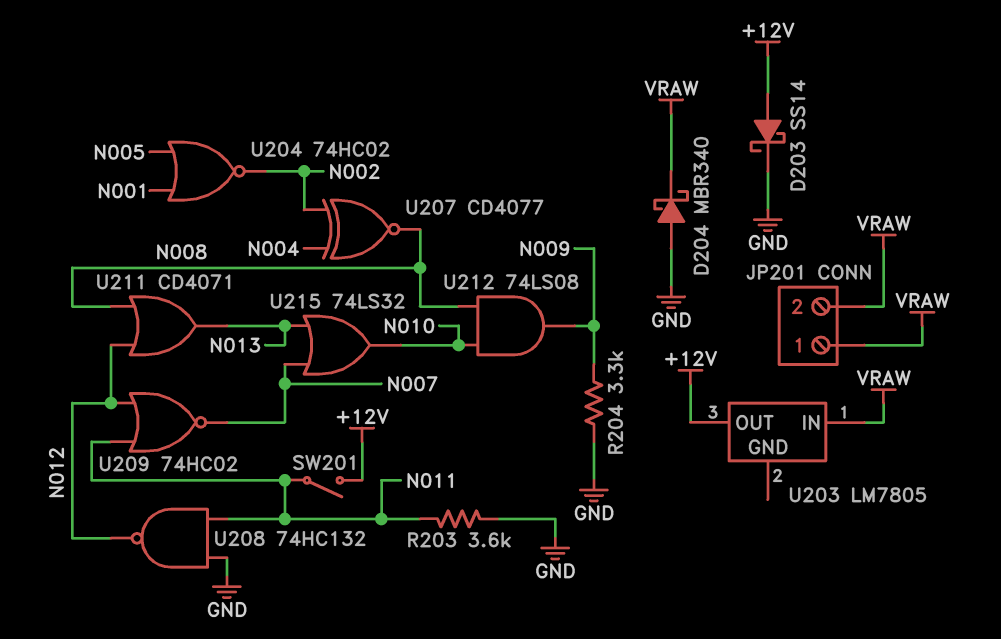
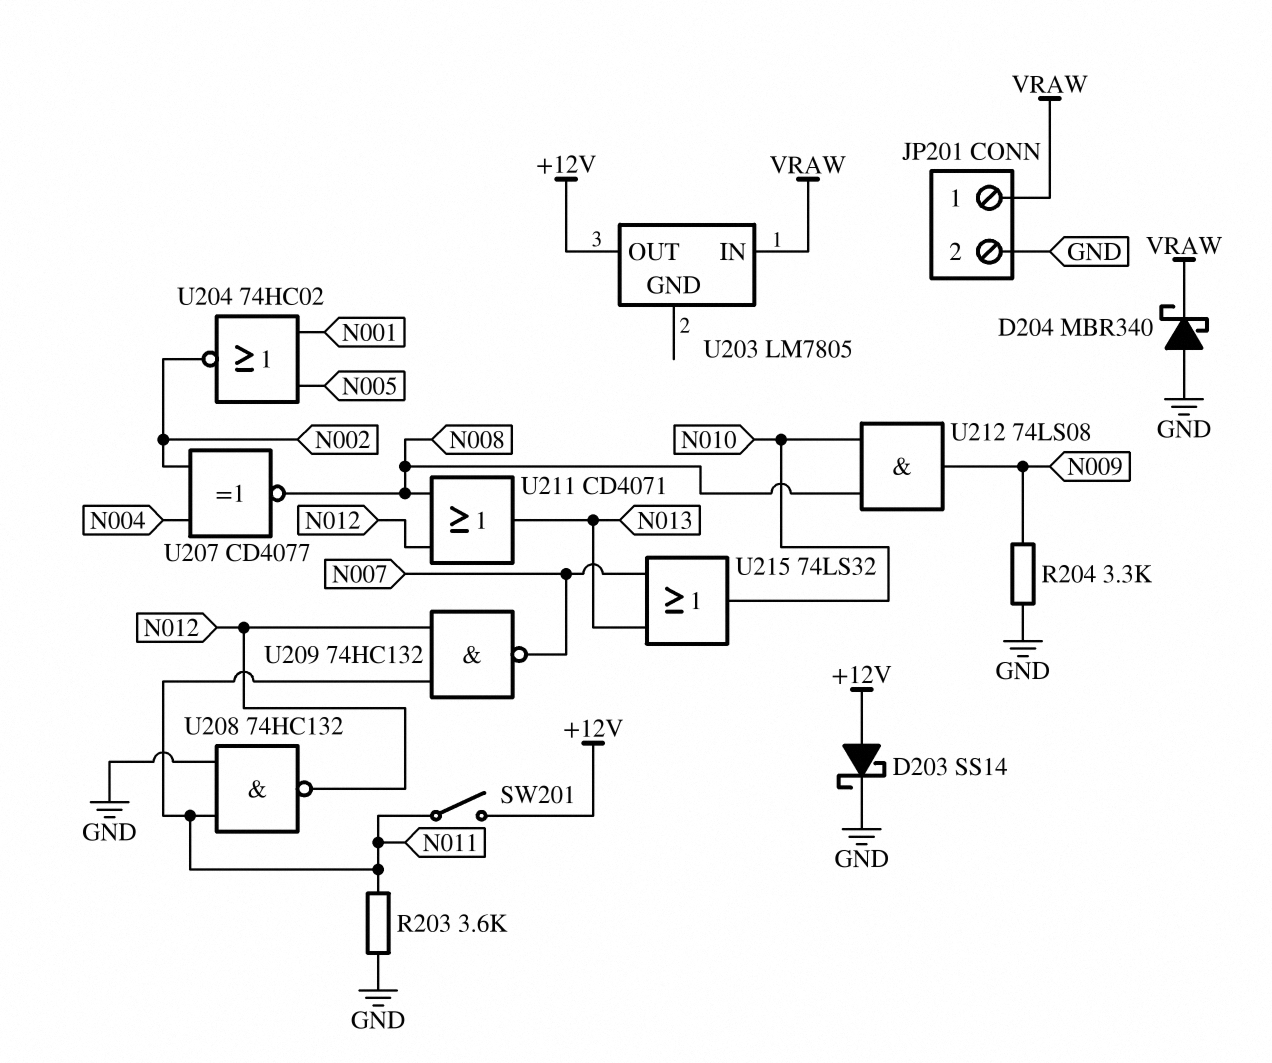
JP201 pin 2: VRAW -> GND
U209: NOR 74HC02 (in N011, in N012, out N007) -> NAND 74HC132 (in N011, in N012, out N007)

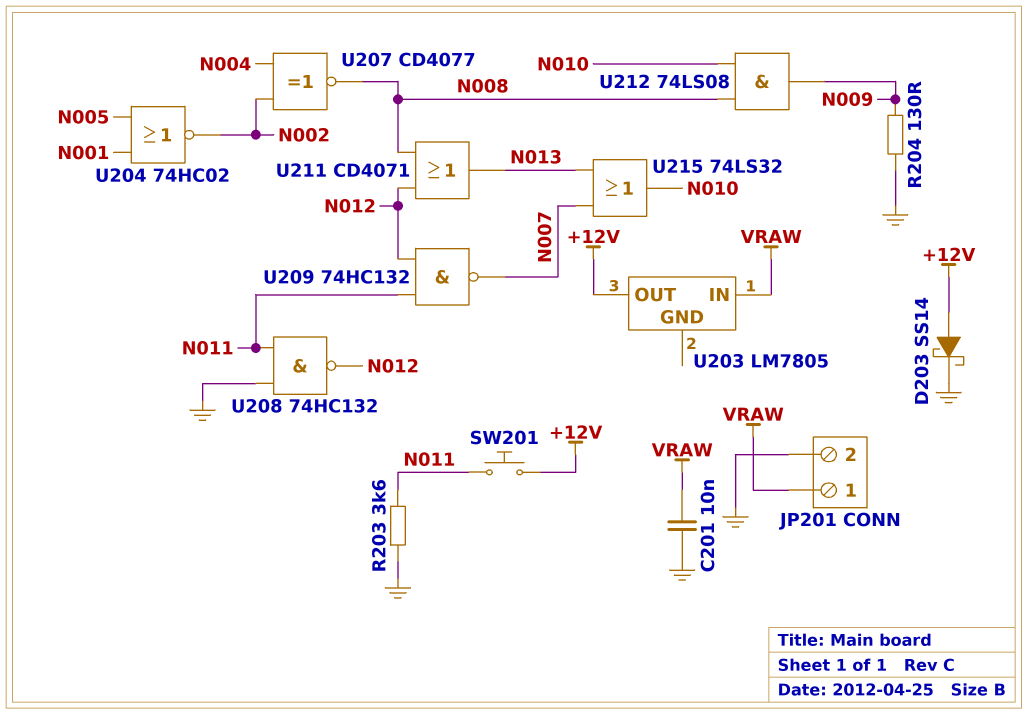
C201: none -> 10nF (GND, VRAW)
D204: schottky MBR340 (A GND, K VRAW) -> none
R204: 3.3k (GND, N009) -> 130 (GND, N009)
SW201: switch (+12V, N011) -> button (+12V, N011)

